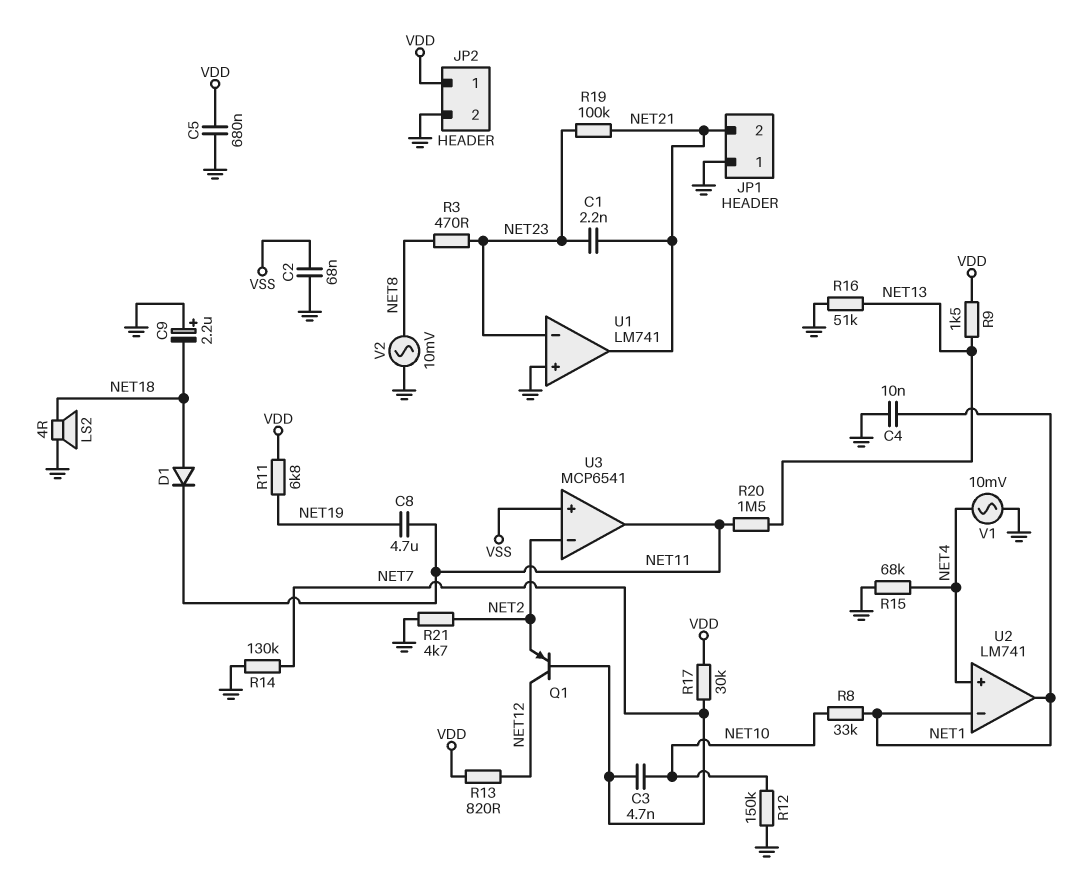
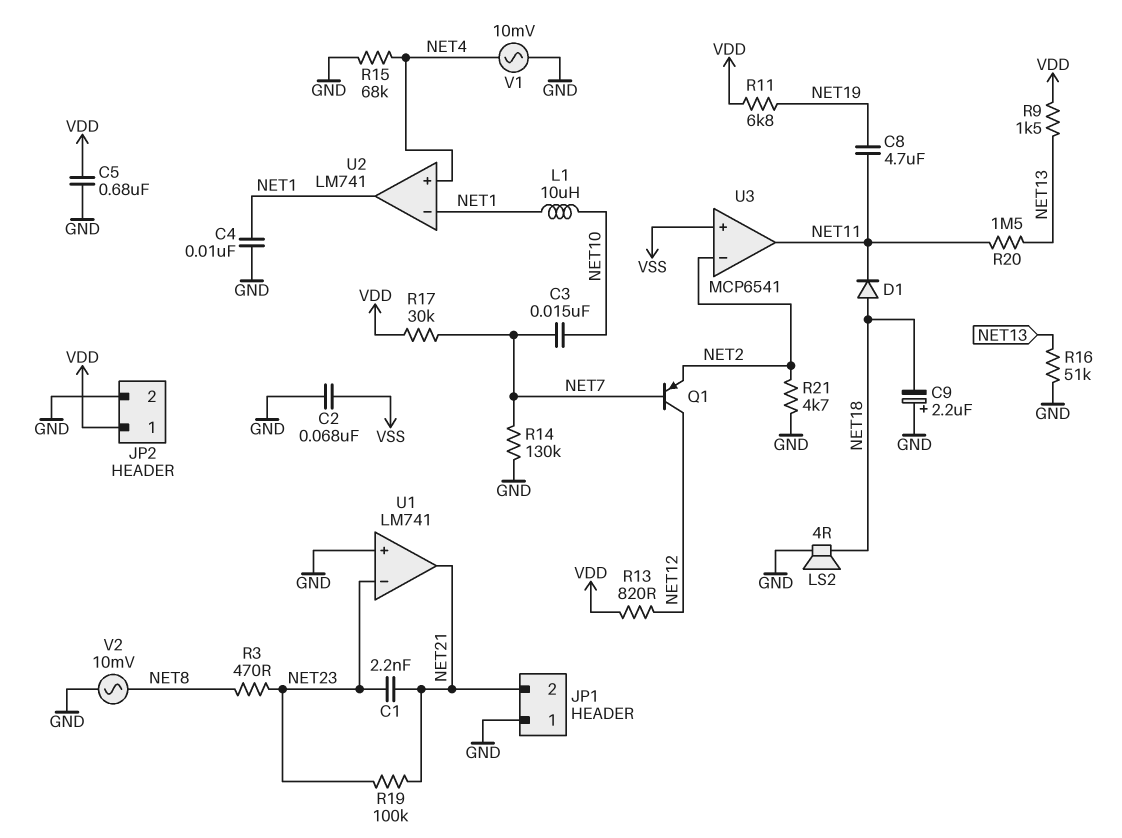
C3: 4.7nF (NET7, NET10) -> 15nF (NET7, NET10)
L1: none -> 10uH (NET1, NET10)
R8: 33k (NET1, NET10) -> none
R12: 150k (GND, NET10) -> none

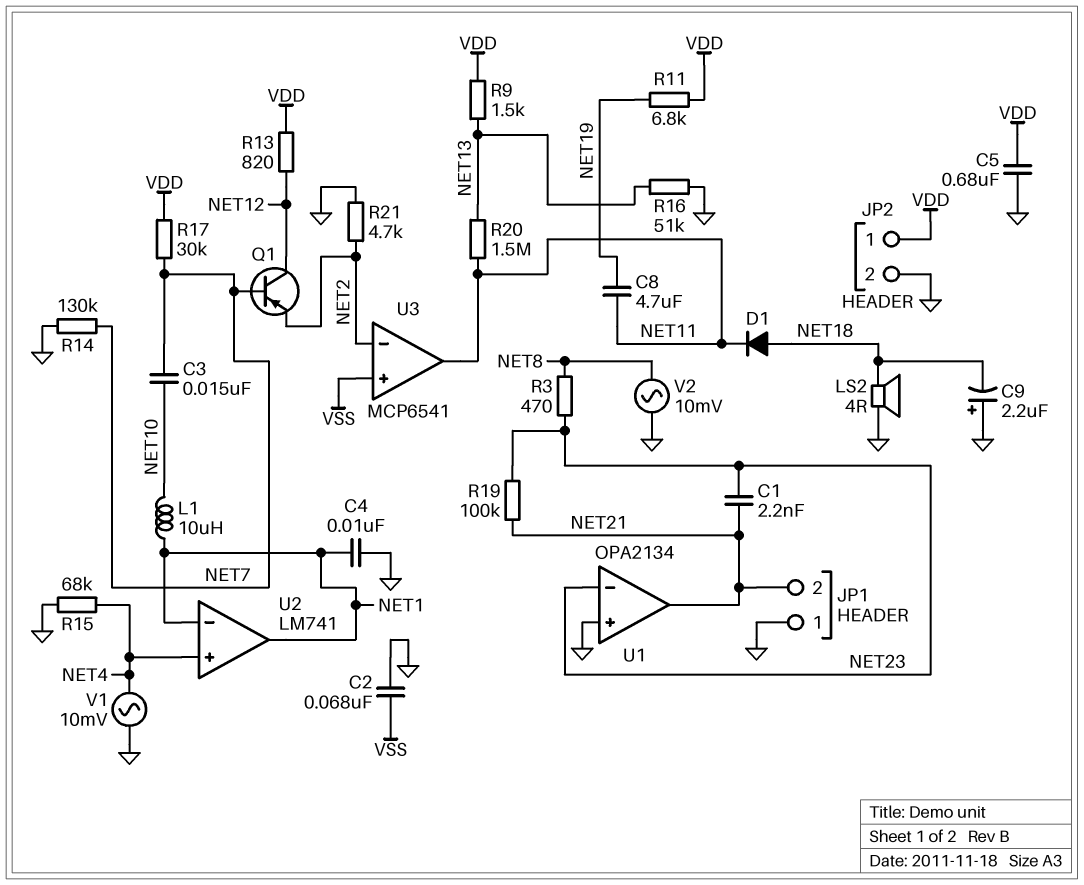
U1: LM741 -> OPA2134

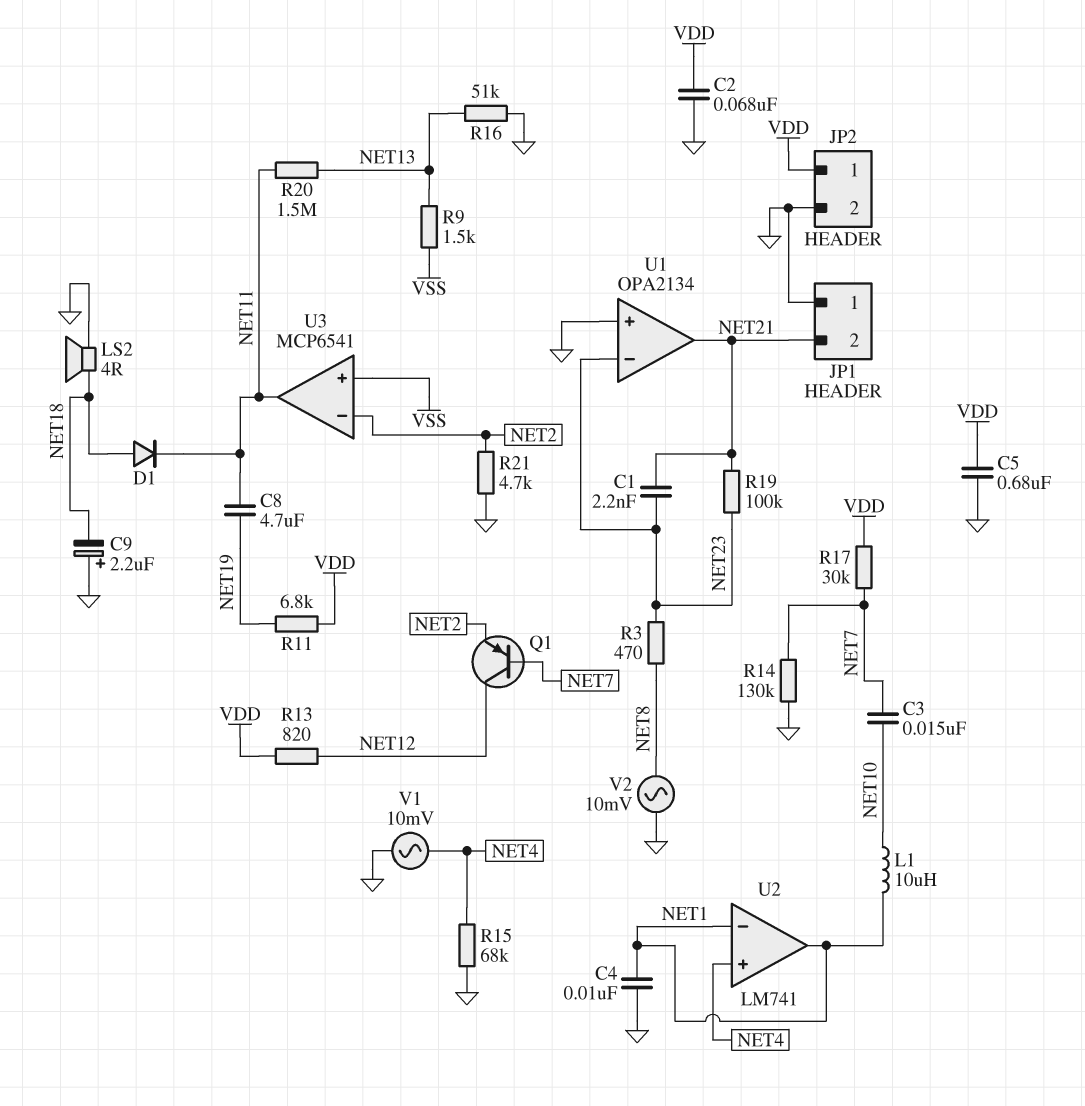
C2: 68nF (GND, VSS) -> 68nF (GND, VDD)
R9: 1.5k (NET13, VDD) -> 1.5k (NET13, VSS)

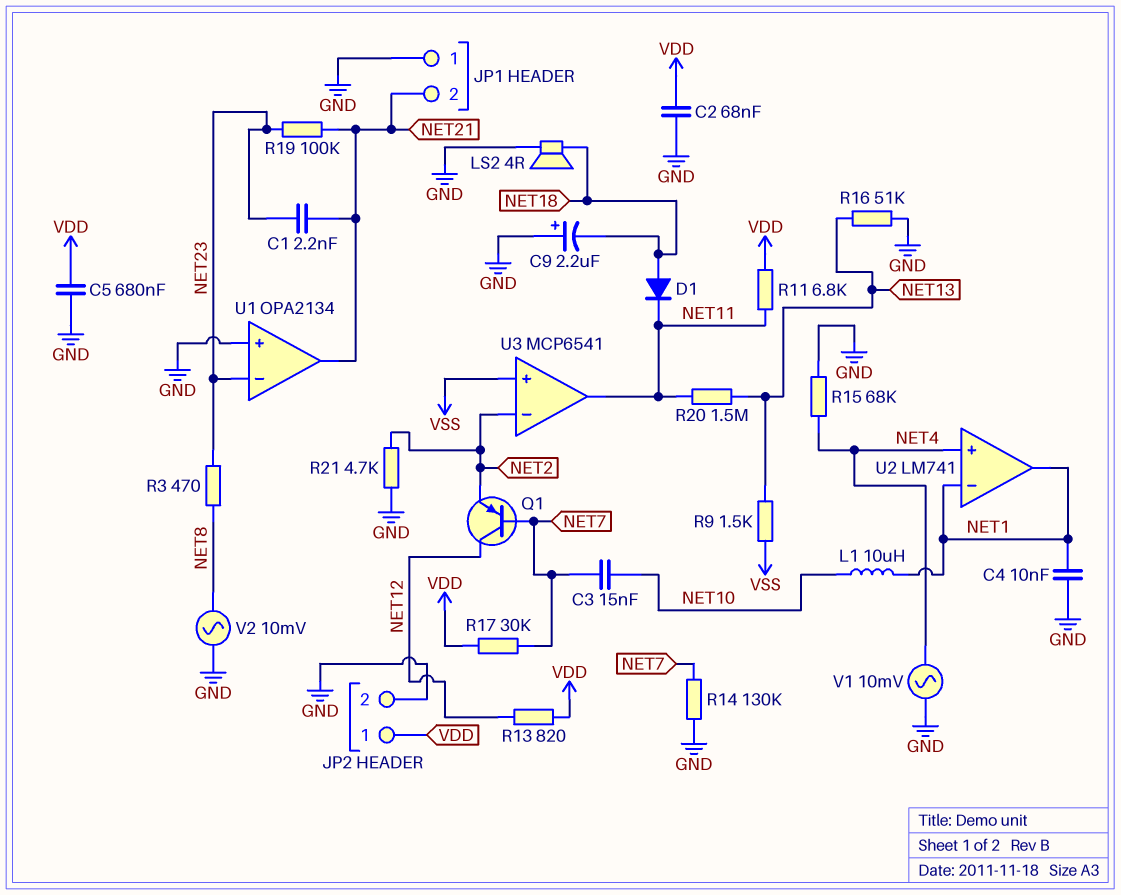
C8: 4.7uF (NET11, NET19) -> none
R11: 6.8k (NET19, VDD) -> 6.8k (NET11, VDD)

